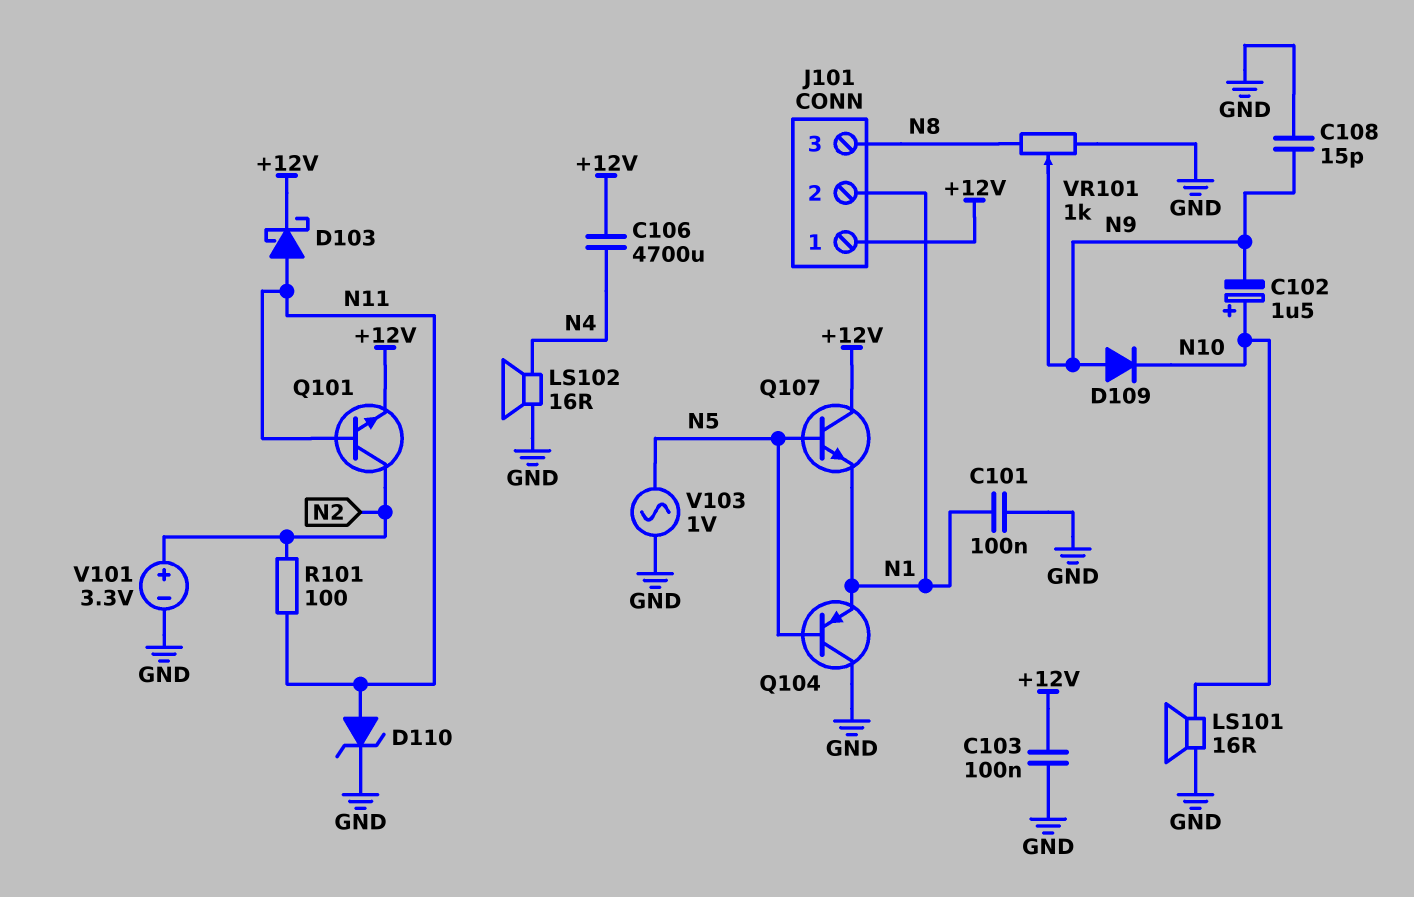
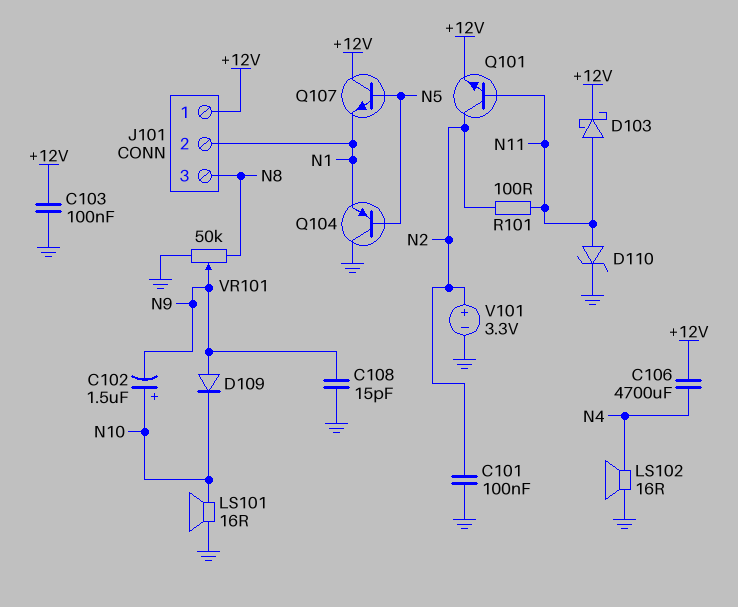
C101: 100nF (GND, N1) -> 100nF (GND, N2)
V103: AC 1V (GND, N5) -> none
VR101: 1k (GND, N8, wiper N9) -> 50k (GND, N8, wiper N9)

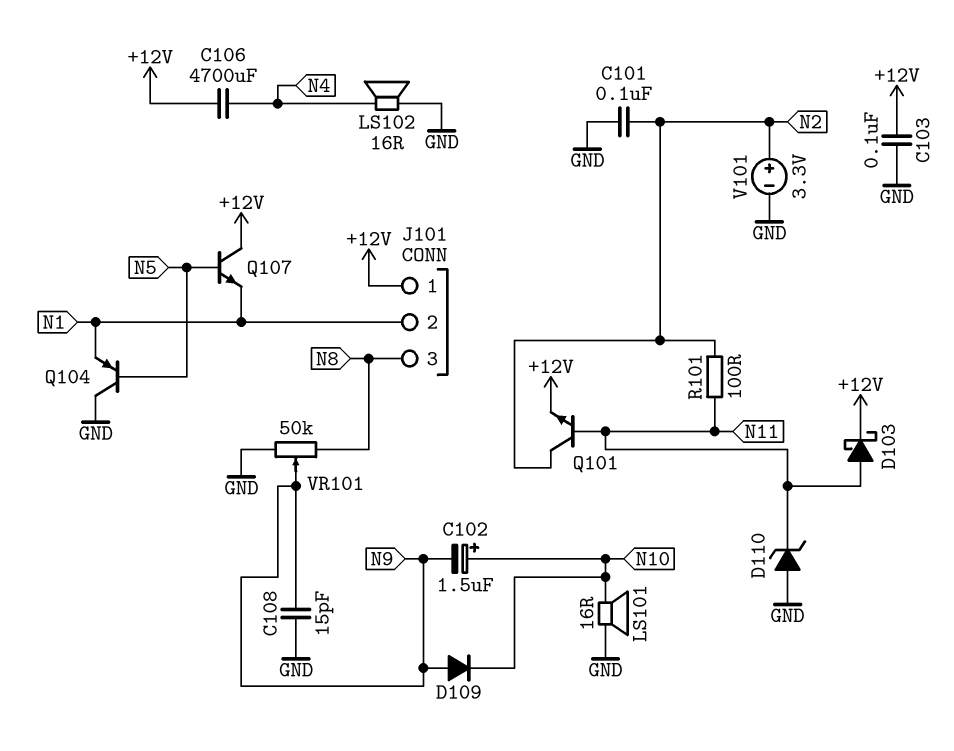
D110: zener (A N11, K GND) -> zener (A GND, K N11)

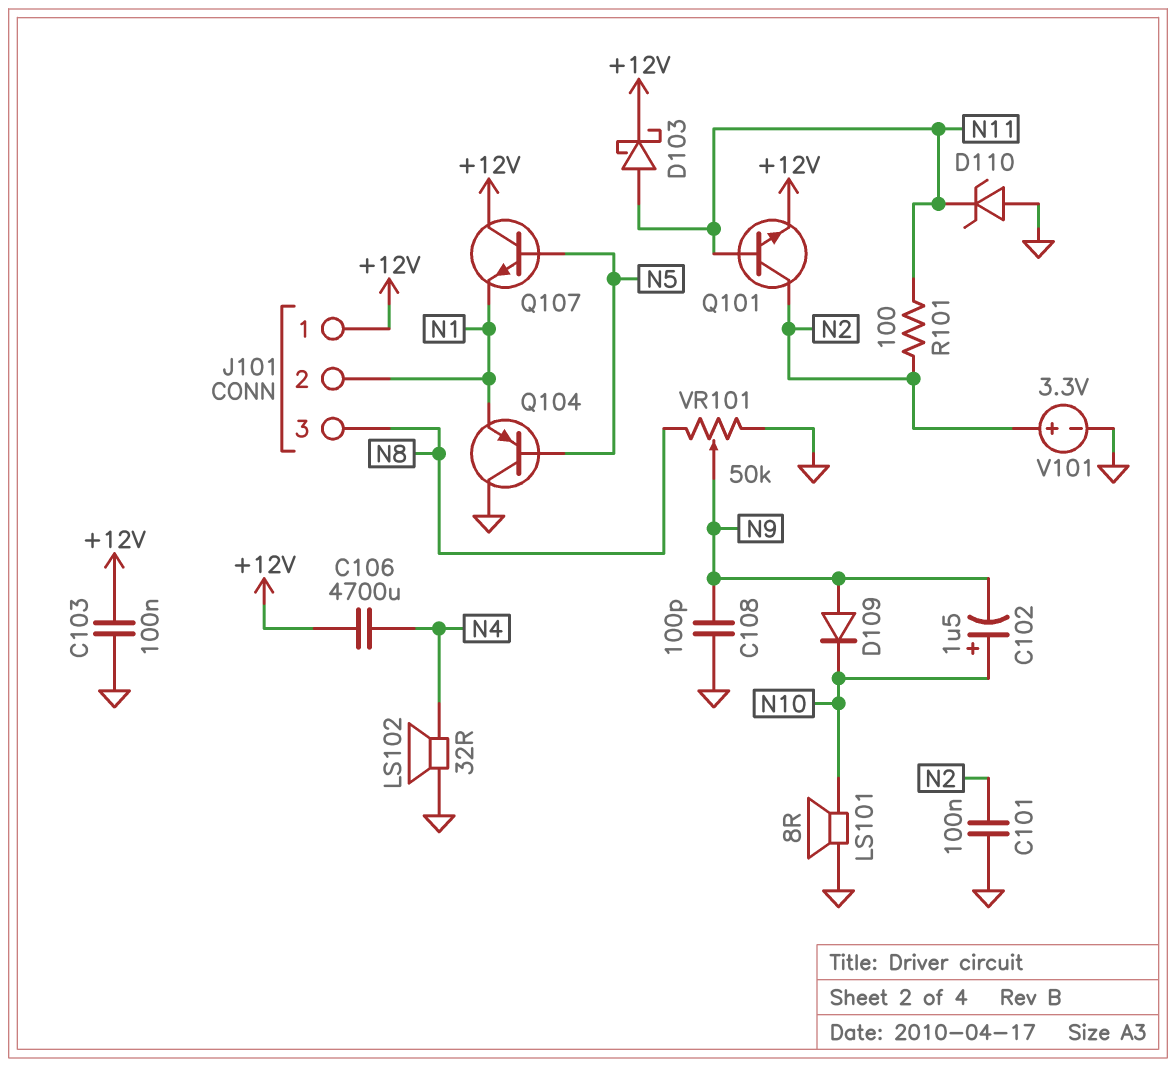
C108: 15pF (GND, N9) -> 100pF (GND, N9)
LS101: speaker 16R (GND, N10) -> speaker 8R (GND, N10)
LS102: speaker 16R (GND, N4) -> speaker 32R (GND, N4)

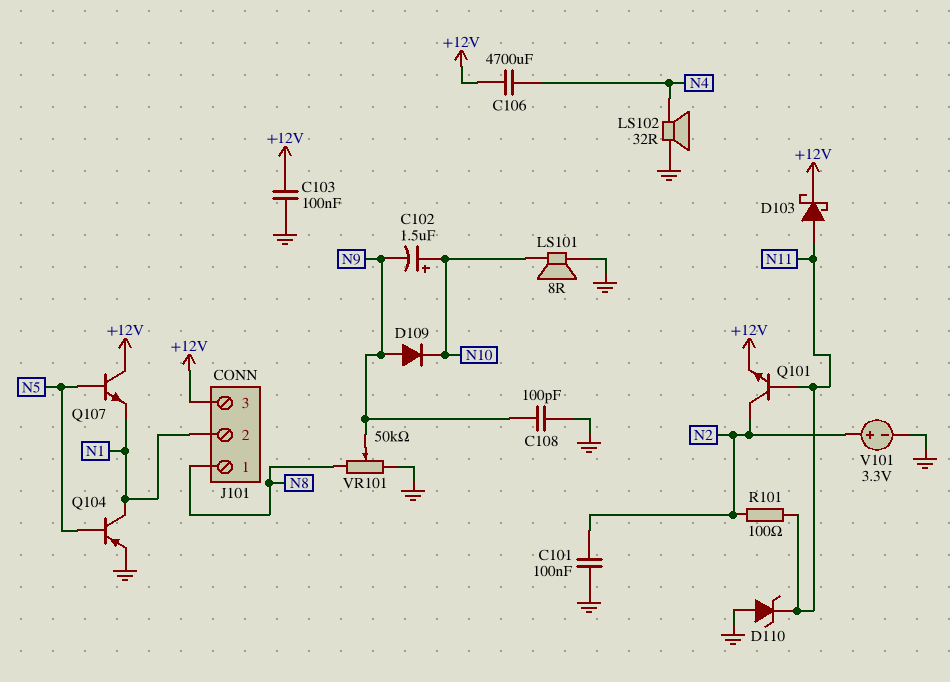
J101 pin 1: +12V -> N8
J101 pin 3: N8 -> +12V
Q104: PNP (B N5, C GND, E N1) -> PNP (B N5, C N1, E GND)

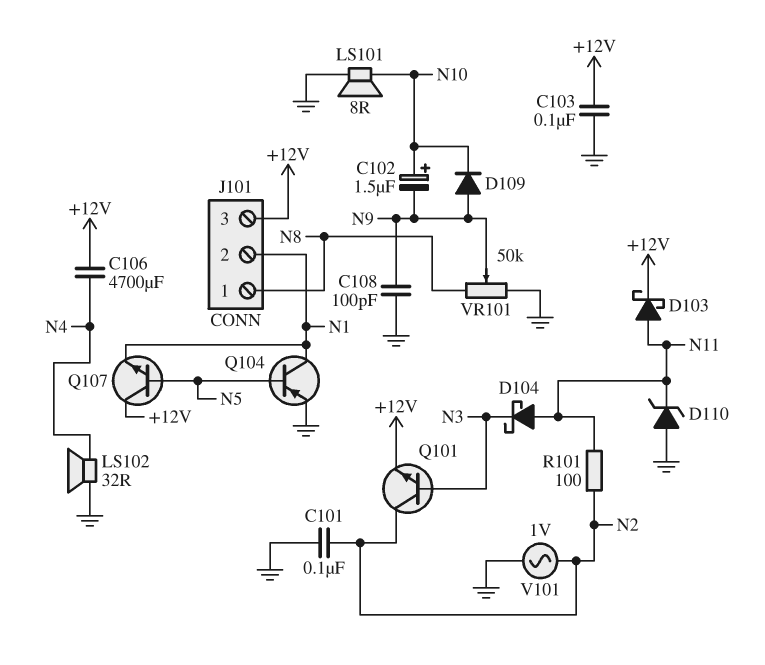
D104: none -> schottky (A N11, K N3)
Q101: NPN (B N11, C N2, E +12V) -> NPN (B N3, C N2, E +12V)
V101: 3.3V (plus N2, minus GND) -> AC 1V (GND, N2)

